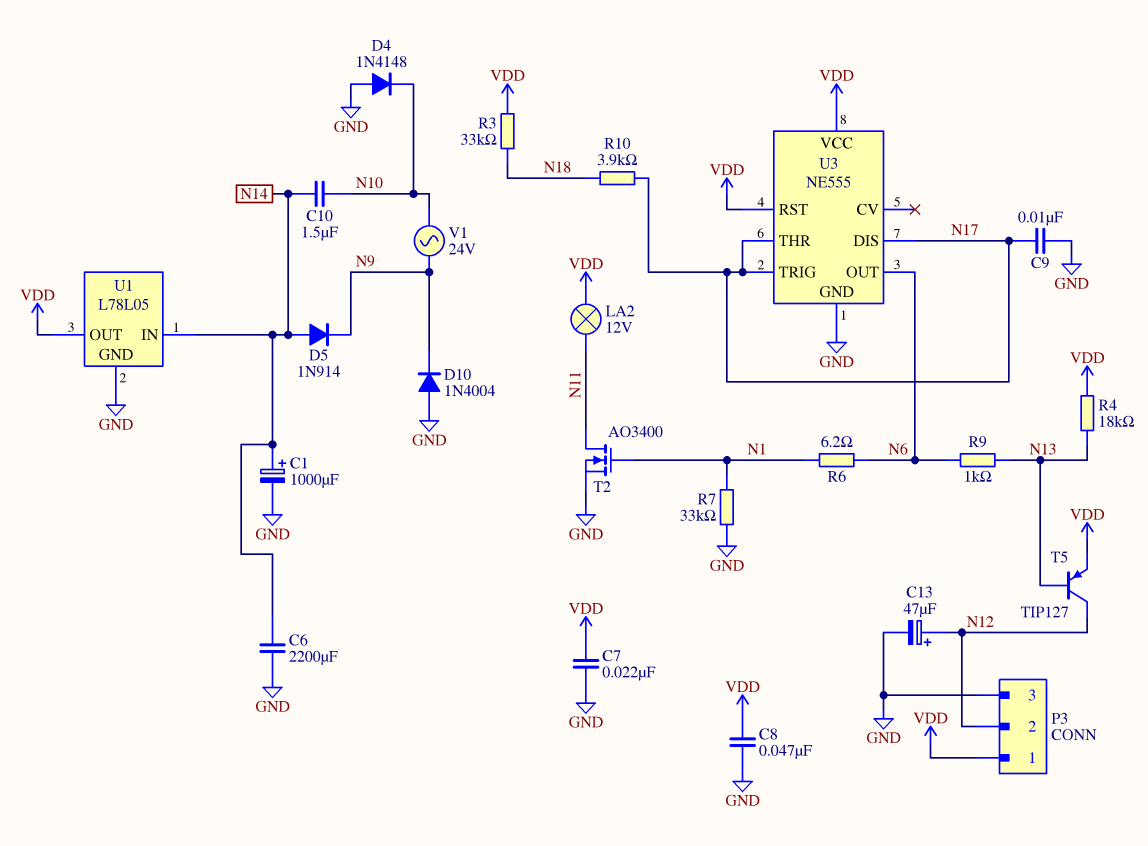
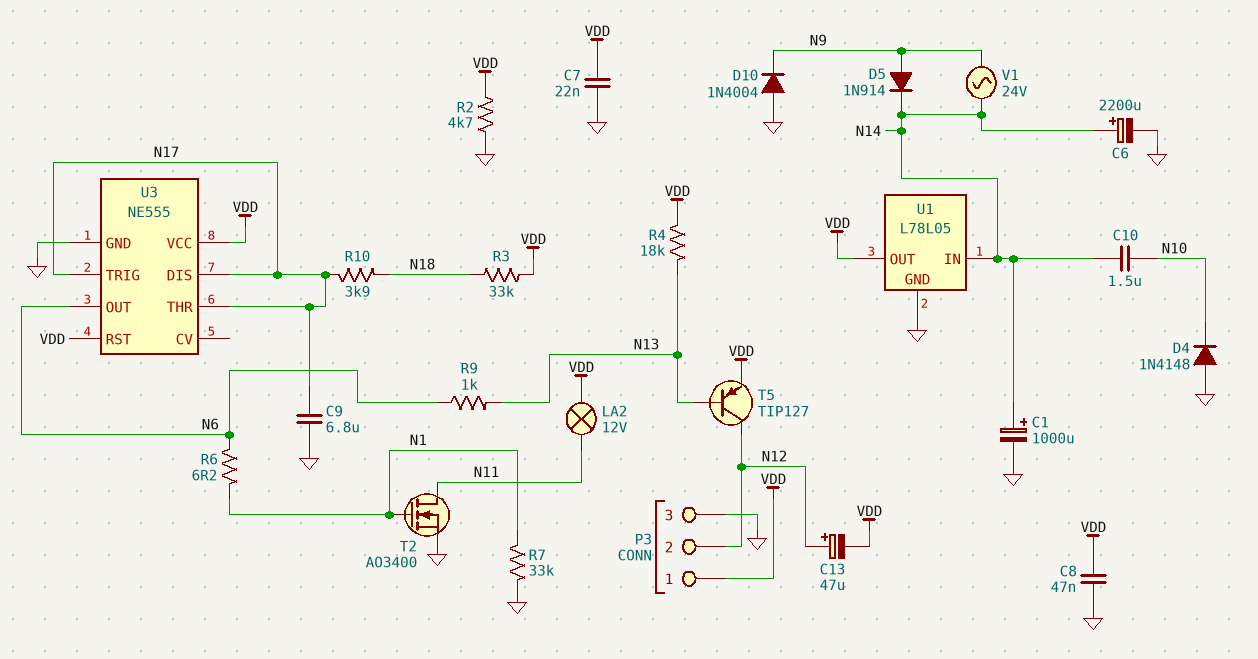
C6: 2200uF (GND, N14) -> 2200uF (plus N14, minus GND)
C9: 10nF (GND, N17) -> 6.8uF (GND, N17)
C13: 47uF (plus N12, minus GND) -> 47uF (plus N12, minus VDD)
D5: diode 1N914 (A N14, K N9) -> diode 1N914 (A N9, K N14)
R2: none -> 4.7k (GND, VDD)
V1: AC 24V (N9, N10) -> AC 24V (N9, N14)

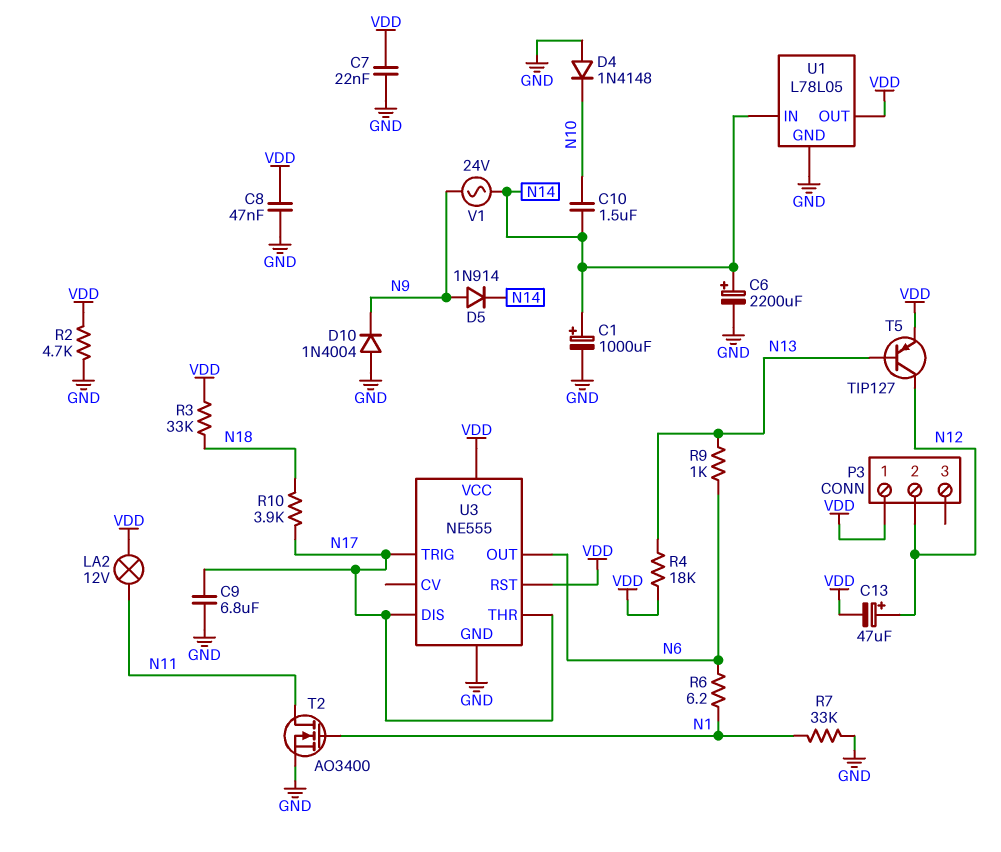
P3 pin 3: GND -> none

